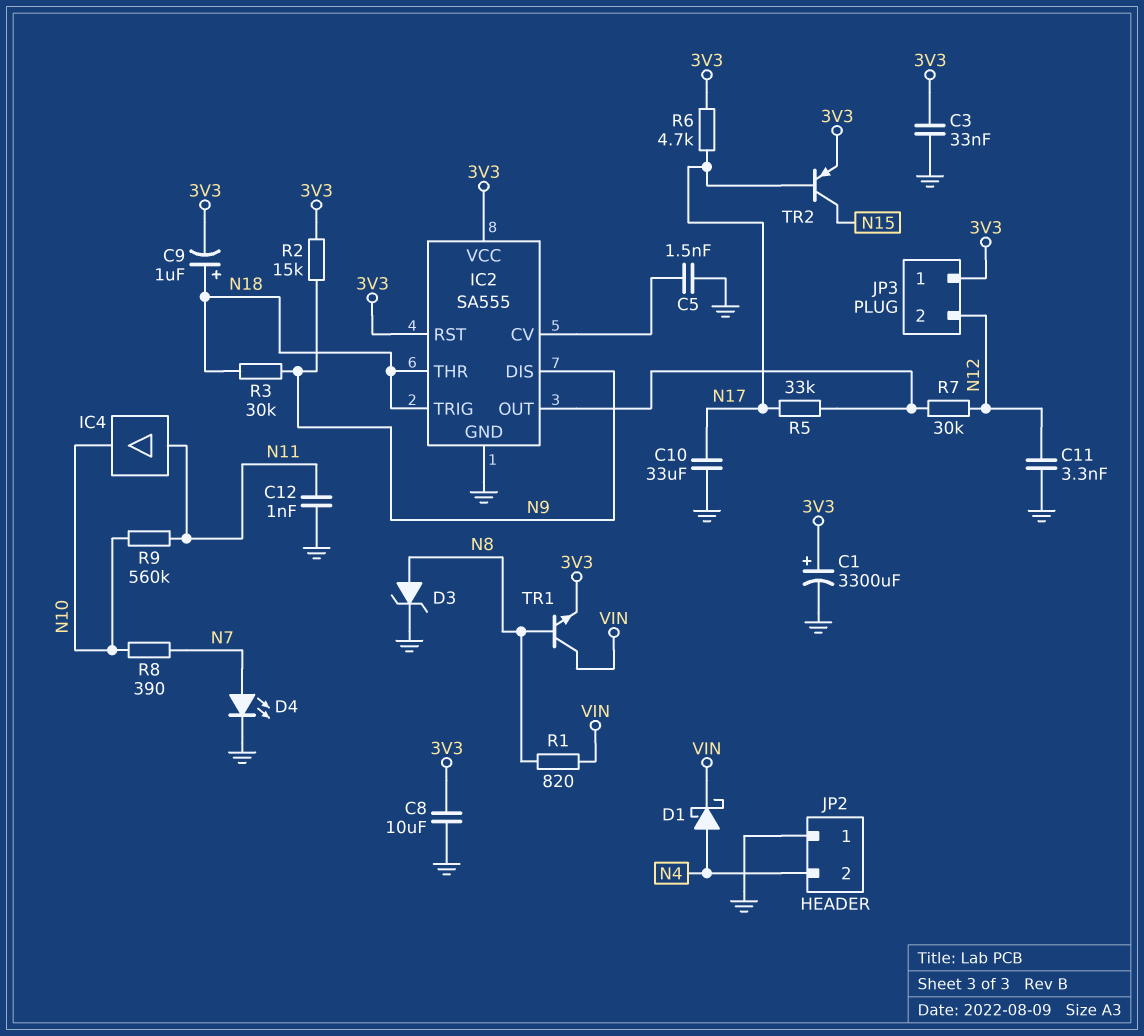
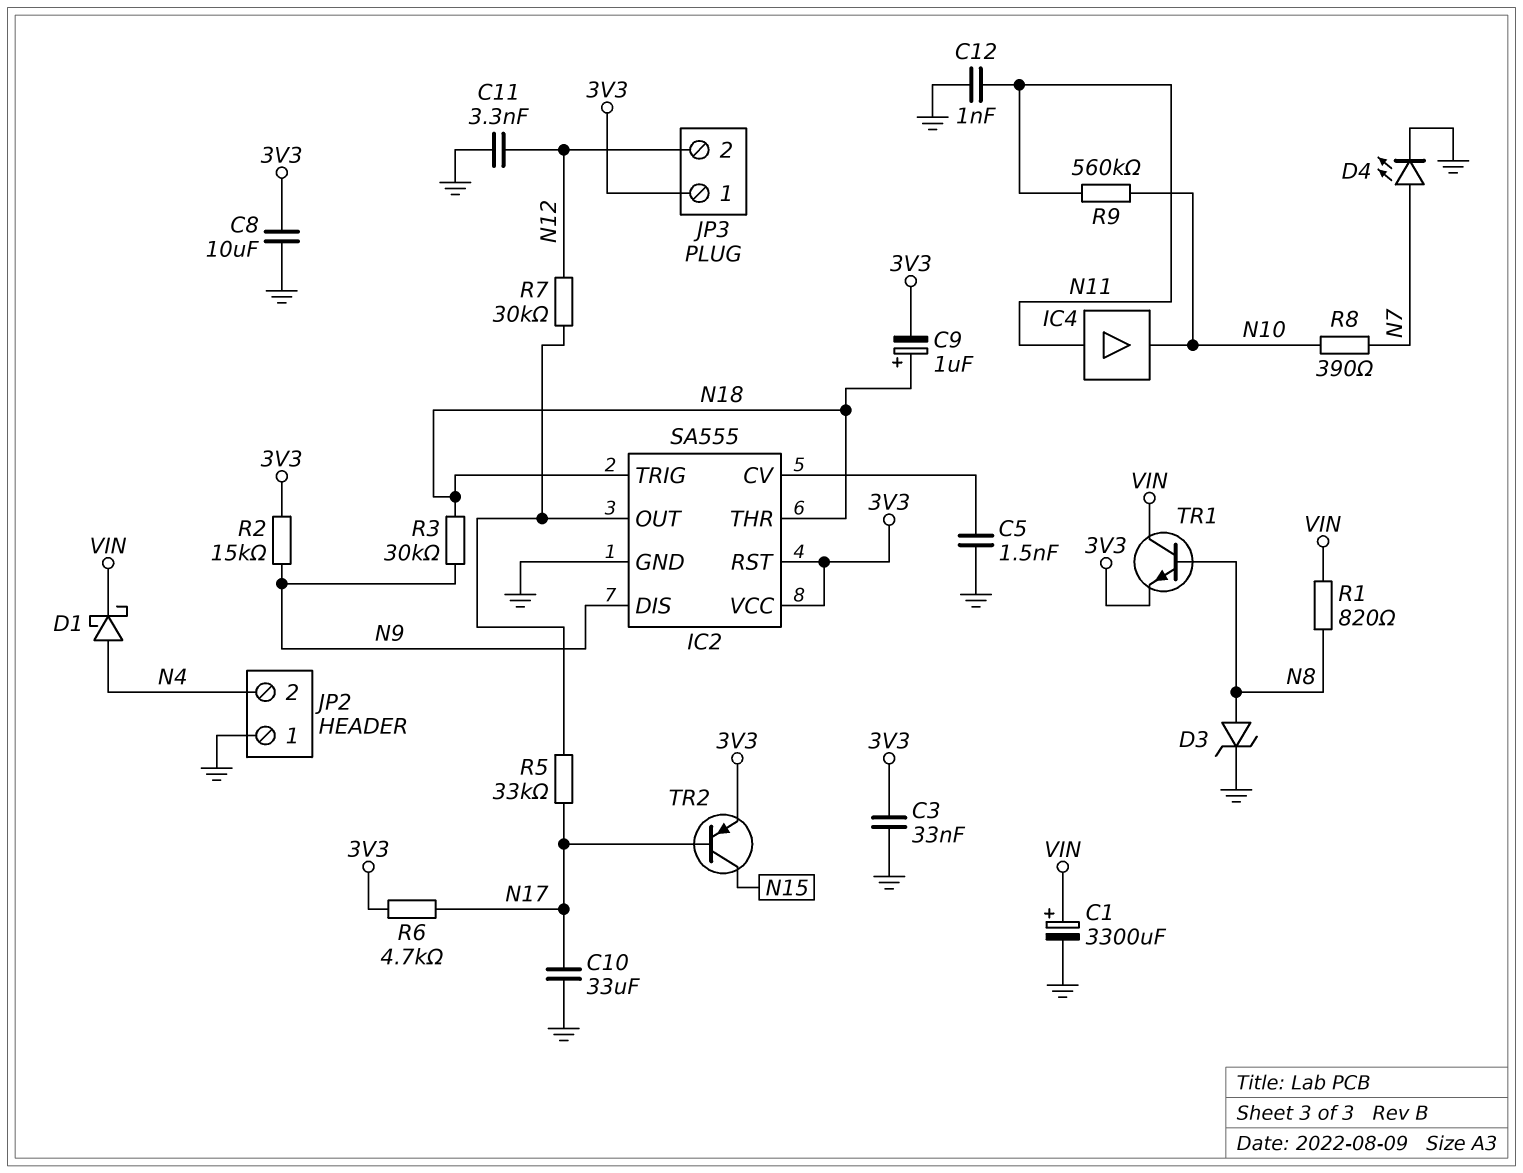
C1: 3300uF (plus 3V3, minus GND) -> 3300uF (plus VIN, minus GND)

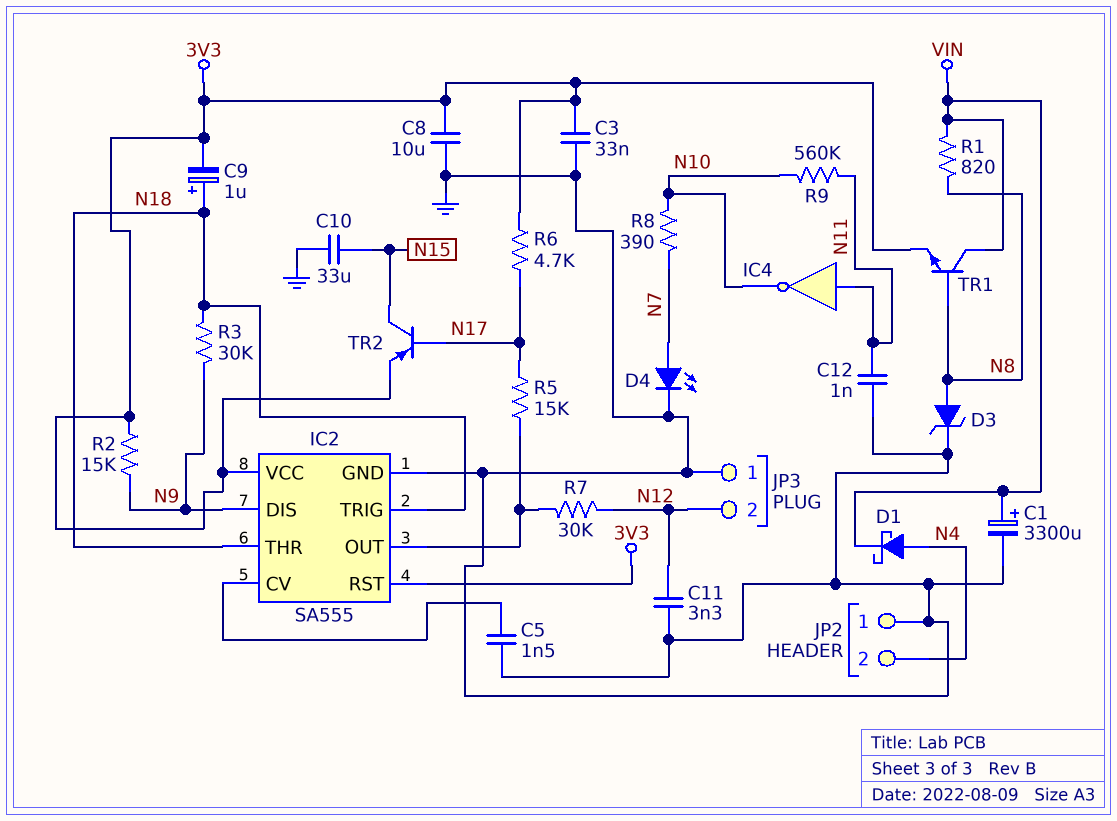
C10: 33uF (GND, N17) -> 33uF (GND, N15)
IC4: buffer (in N11, out N10) -> NOT (in N11, out N10)
JP3 pin 1: 3V3 -> GND
R5: 33k (IC2/OUT, N17) -> 15k (IC2/OUT, N17)

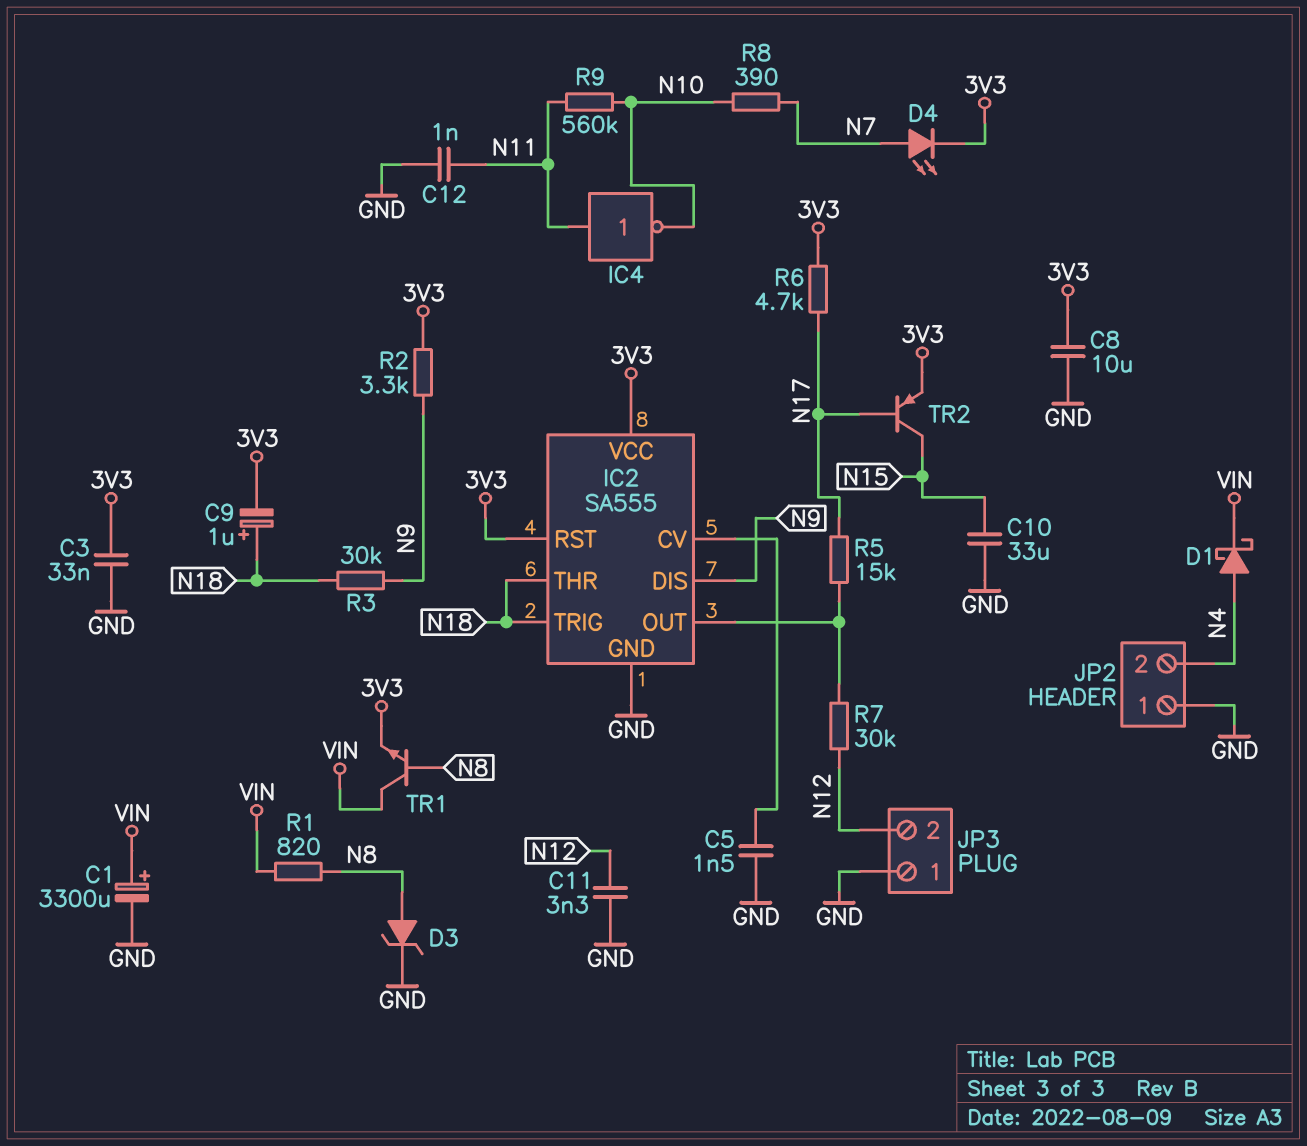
D4: LED (A N7, K GND) -> LED (A N7, K 3V3)
R2: 15k (3V3, N9) -> 3.3k (3V3, N9)

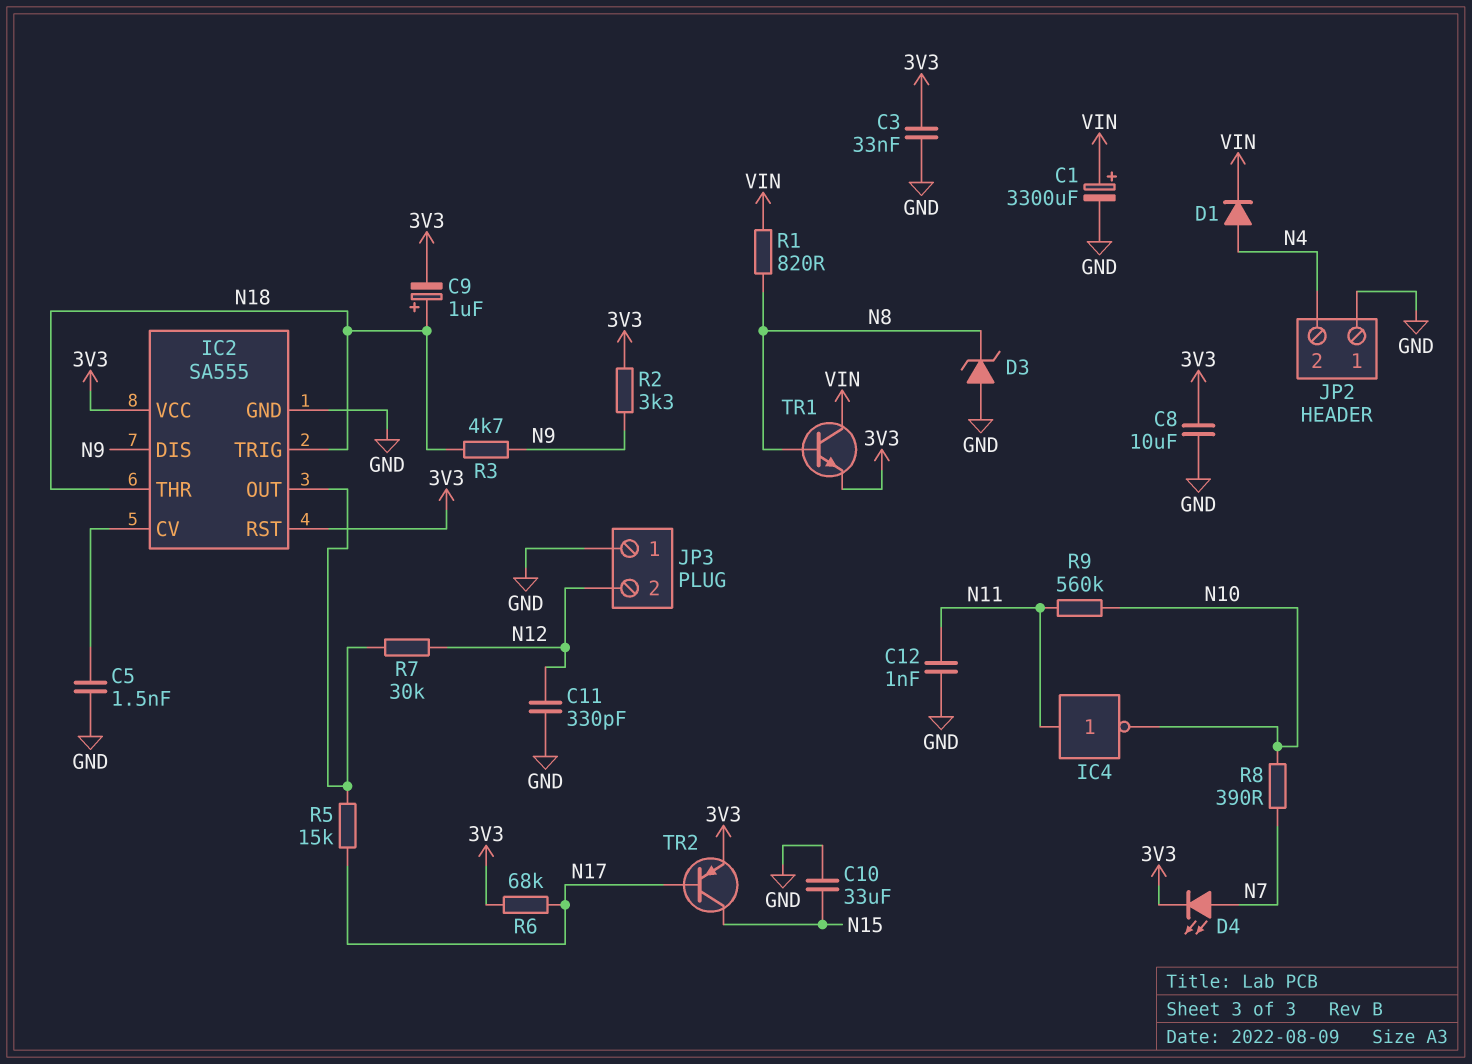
C11: 3.3nF (GND, N12) -> 330pF (GND, N12)
D1: schottky (A N4, K VIN) -> diode (A N4, K VIN)
D3: zener (A N8, K GND) -> zener (A GND, K N8)
R3: 30k (N9, N18) -> 4.7k (N9, N18)
R6: 4.7k (3V3, N17) -> 68k (3V3, N17)

